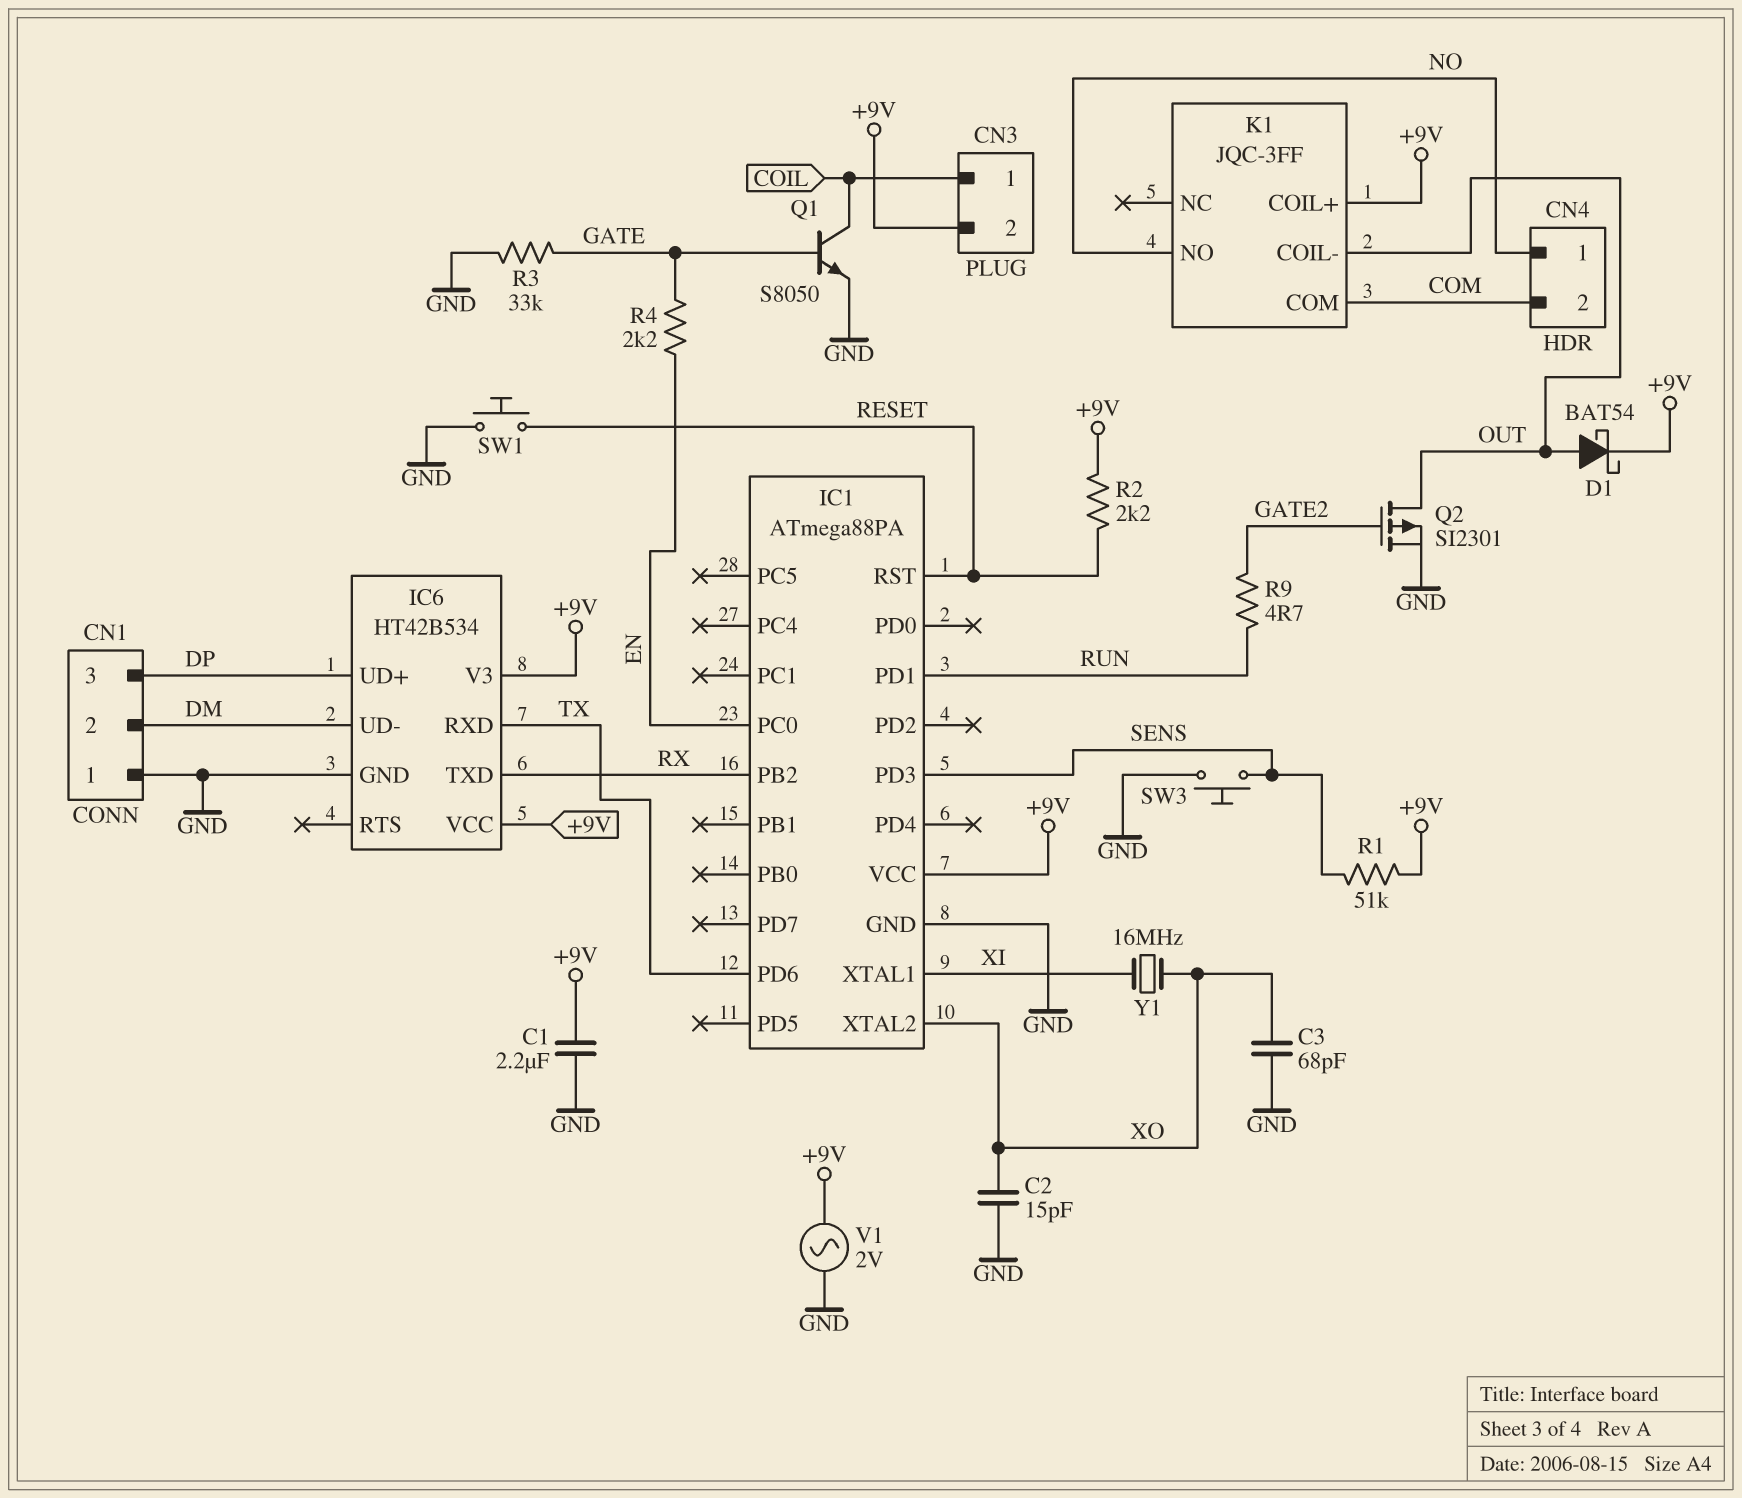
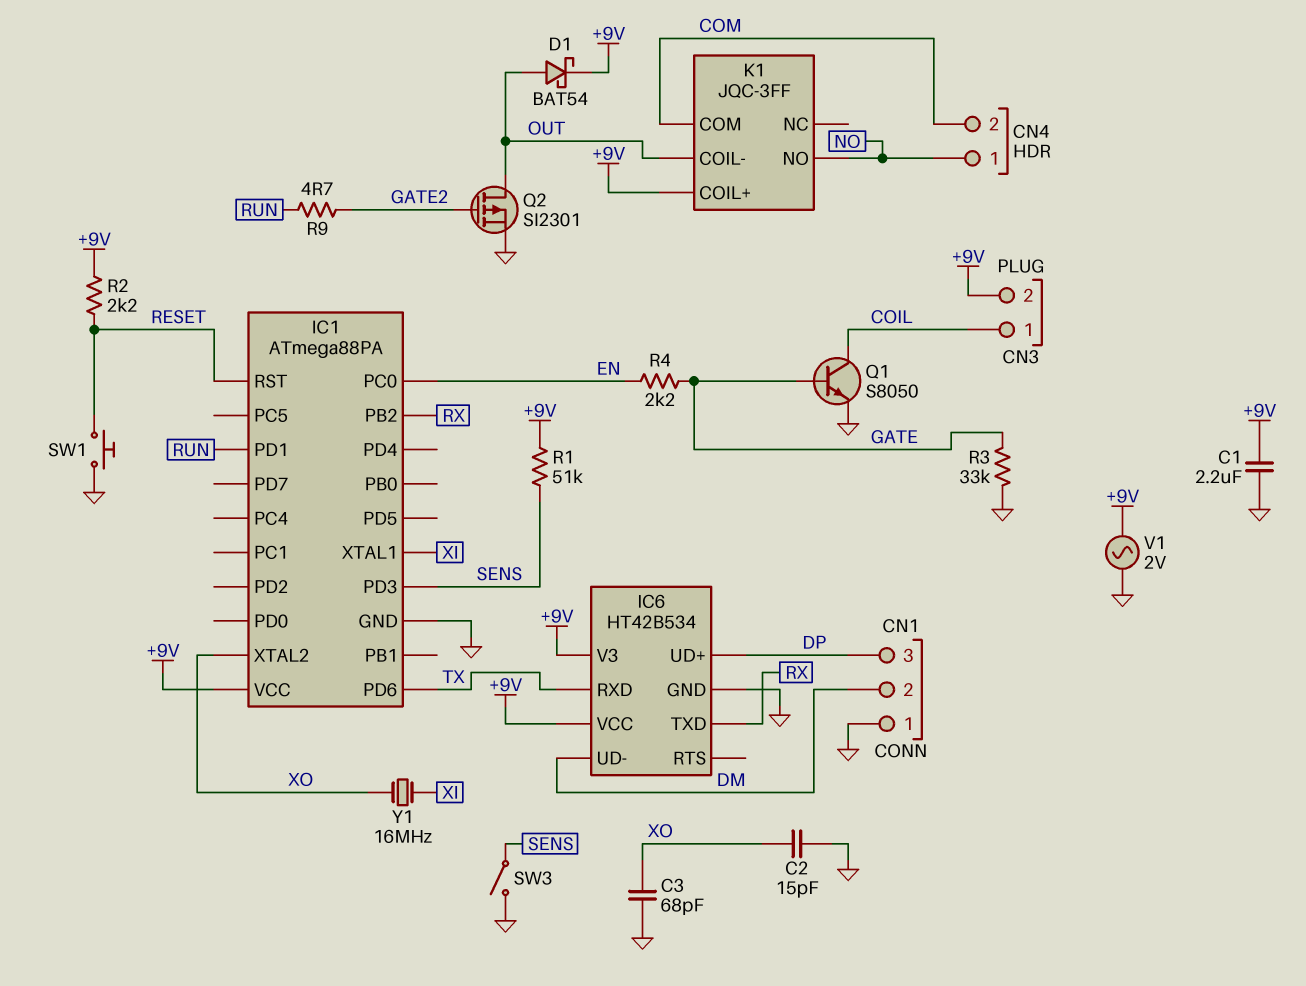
SW3: button (GND, SENS) -> switch (GND, SENS)

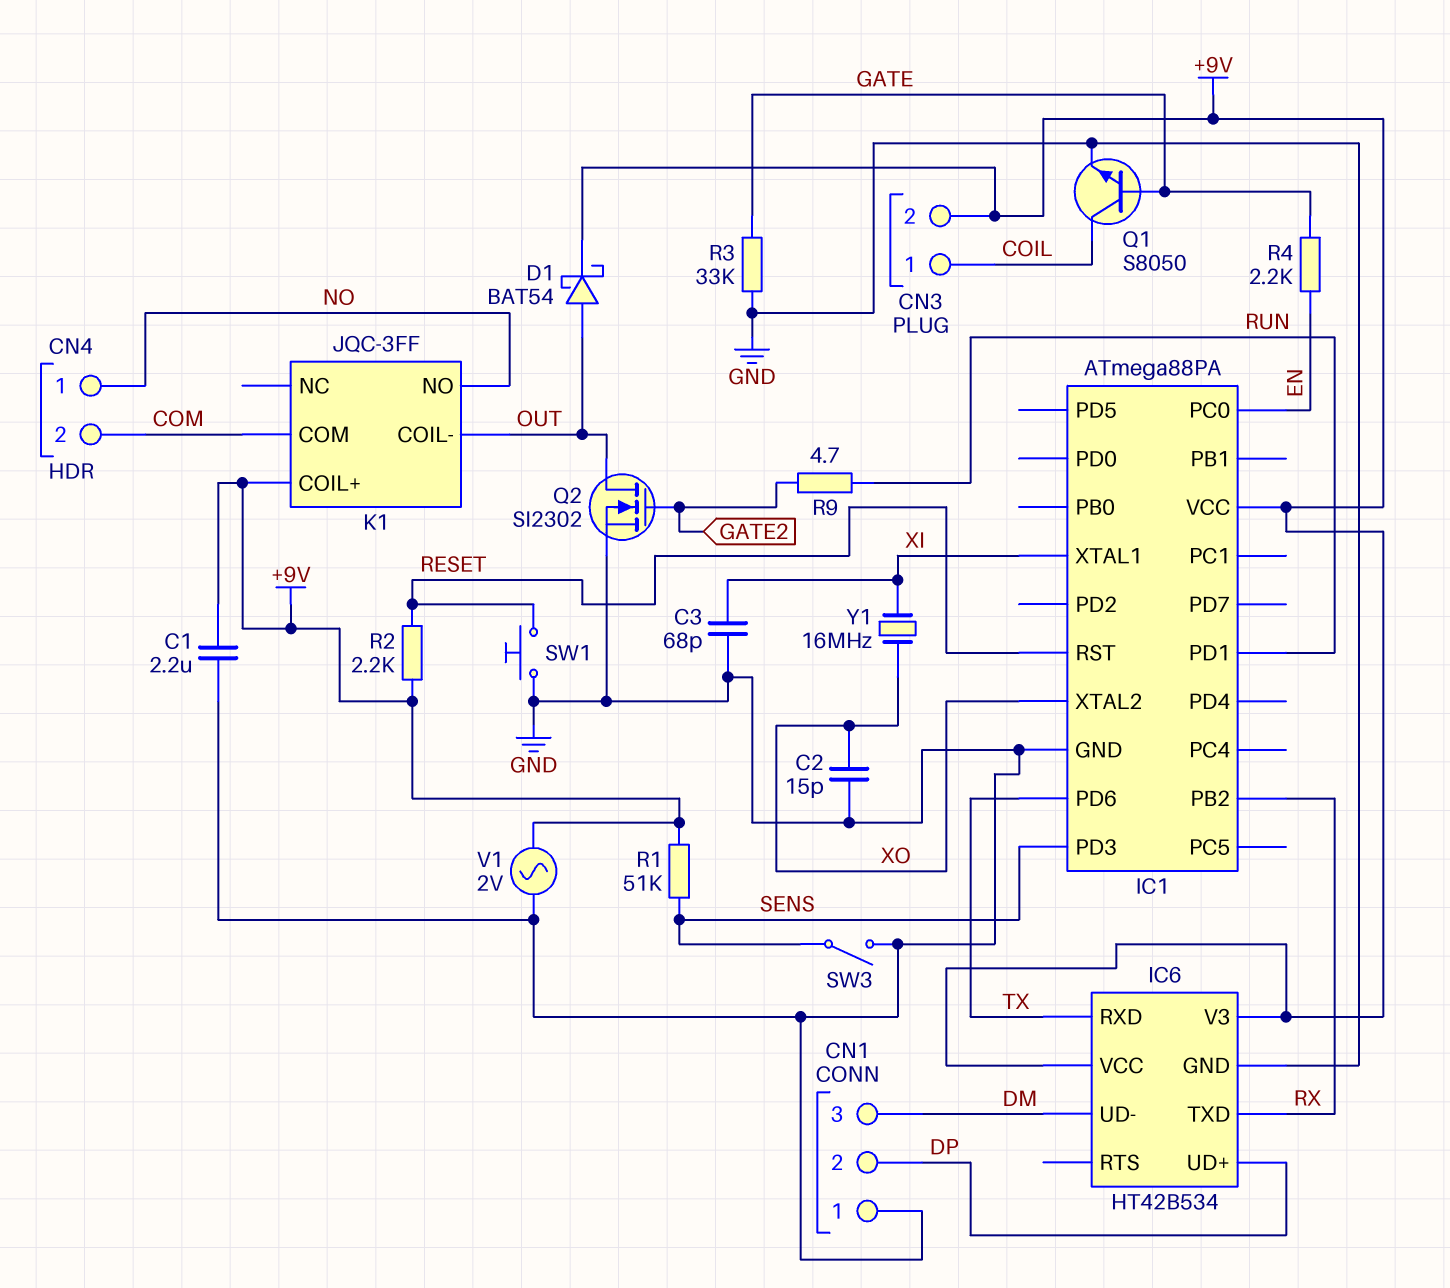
C3: 68pF (GND, XO) -> 68pF (GND, XI)
CN1 pin 2: DM -> DP
CN1 pin 3: DP -> DM
Q2: PMOS SI2301 (G GATE2, D OUT, S GND) -> NMOS SI2302 (G GATE2, D OUT, S GND)

